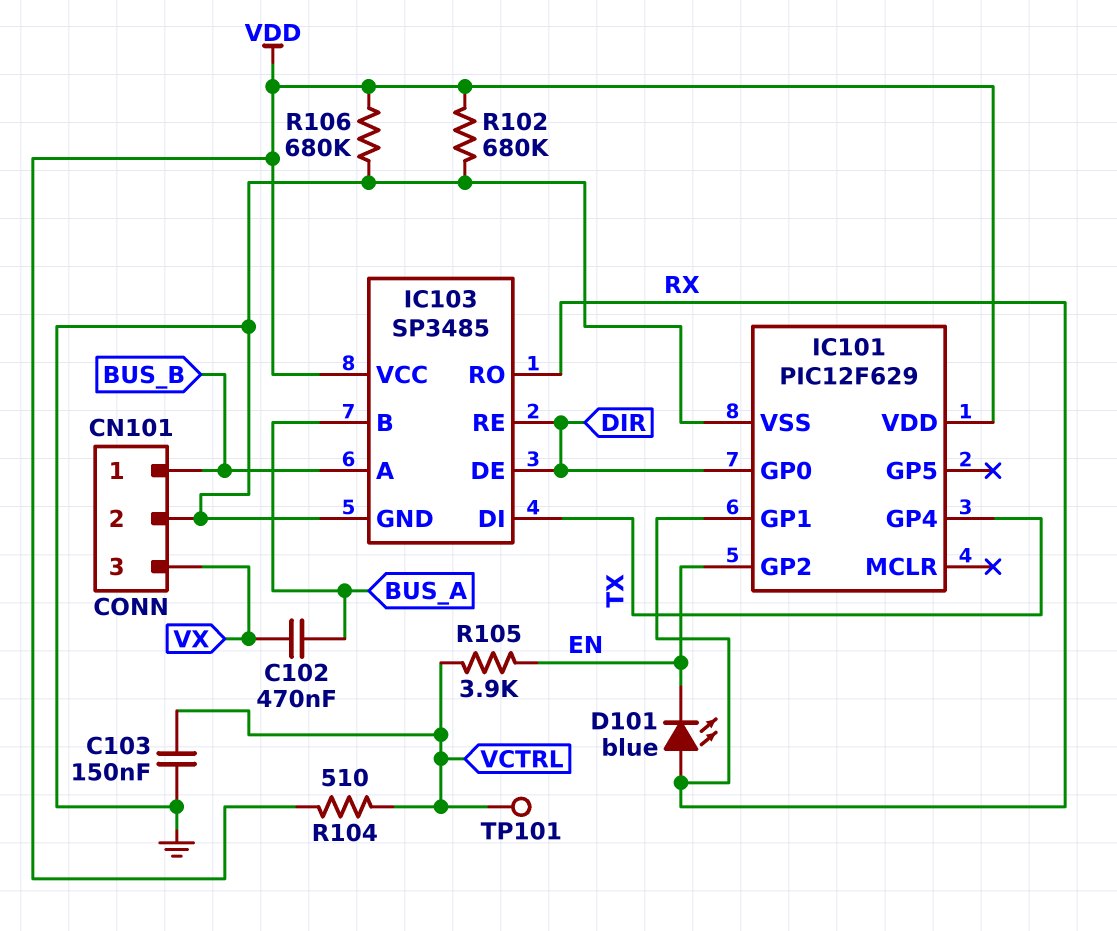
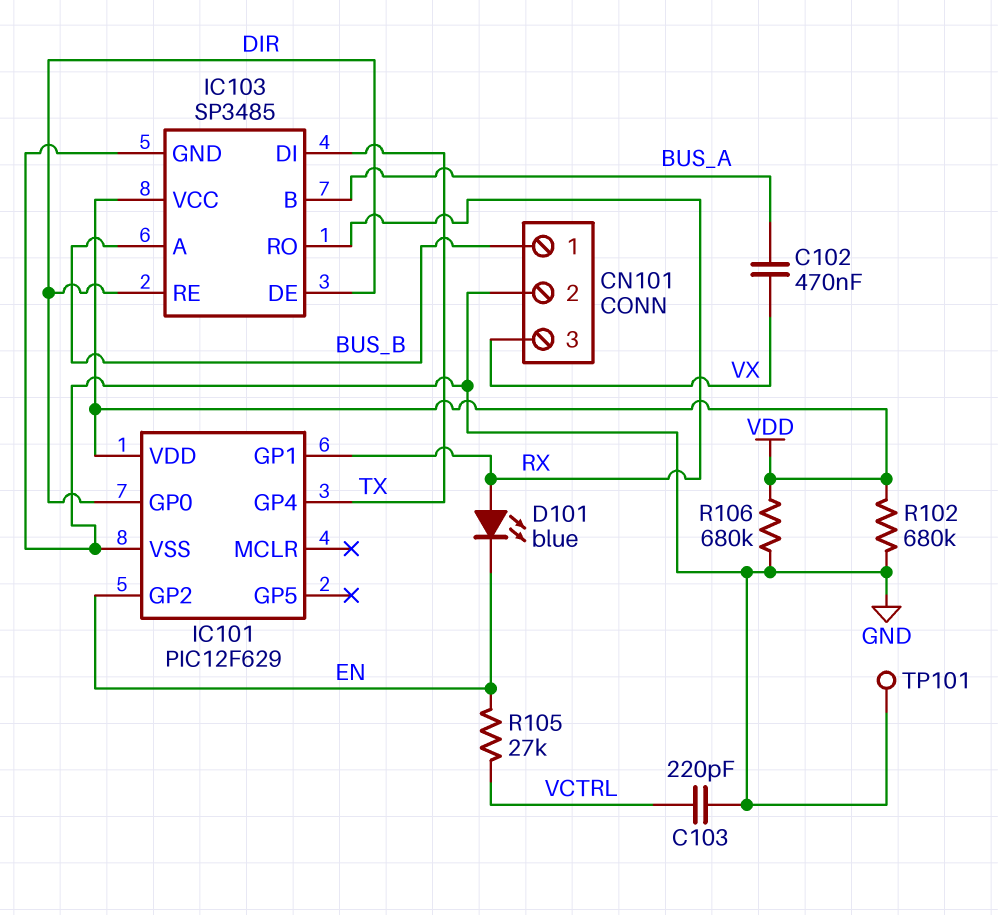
C103: 150nF (GND, VCTRL) -> 220pF (GND, VCTRL)
R104: 510 (VCTRL, VDD) -> none
R105: 3.9k (EN, VCTRL) -> 27k (EN, VCTRL)
TP101: test point (VCTRL) -> test point (GND)

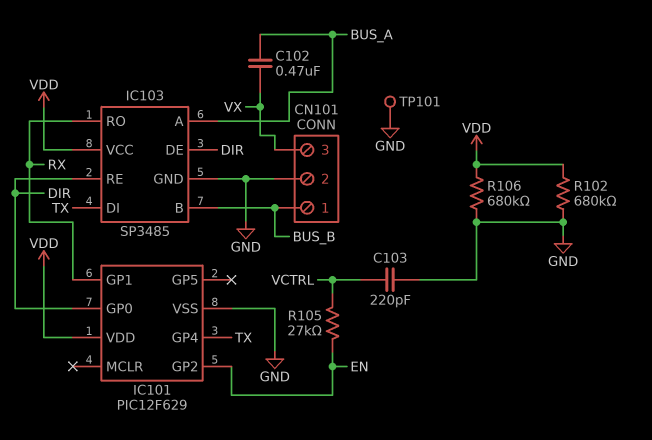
D101: LED blue (A RX, K EN) -> none
IC103 pin A: BUS_B -> BUS_A
IC103 pin B: BUS_A -> BUS_B

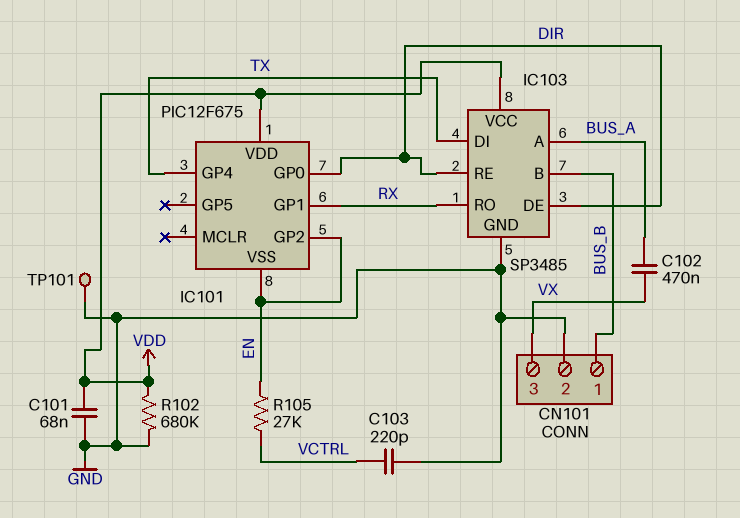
C101: none -> 68nF (GND, VDD)
IC101: PIC12F629 -> PIC12F675
IC101 pin VSS: GND -> EN
R106: 680k (GND, VDD) -> none

